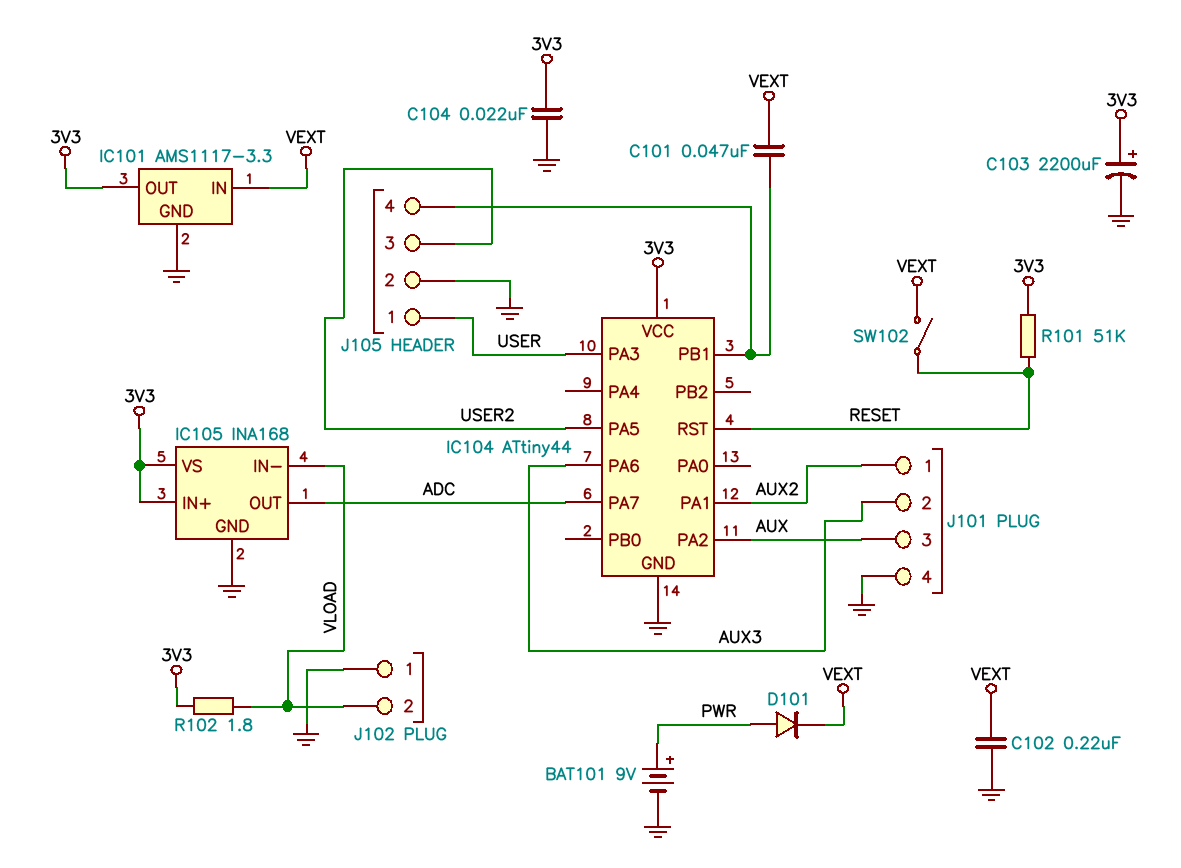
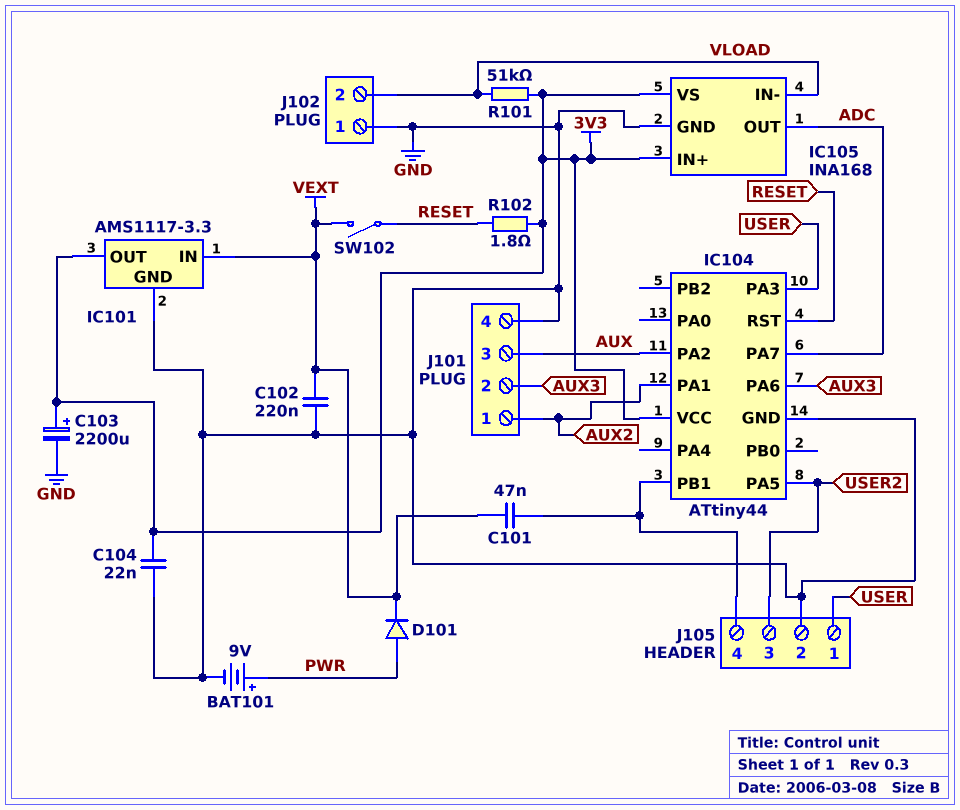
R101: 51k (3V3, RESET) -> 51k (3V3, VLOAD)
R102: 1.8 (3V3, VLOAD) -> 1.8 (3V3, RESET)

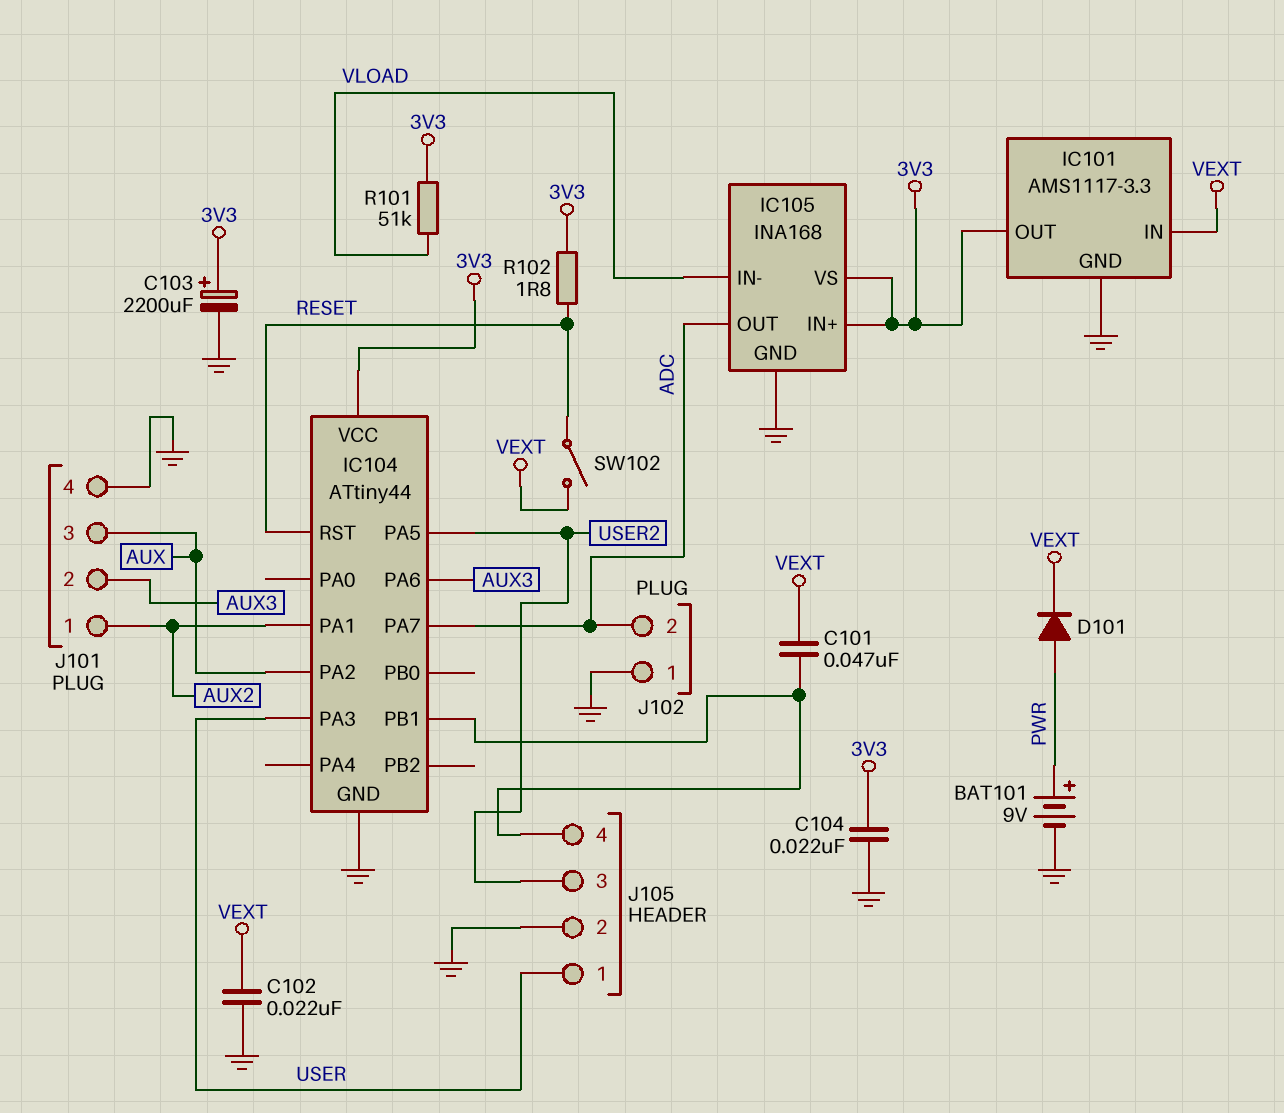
C102: 220nF (GND, VEXT) -> 22nF (GND, VEXT)
J102 pin 2: VLOAD -> ADC

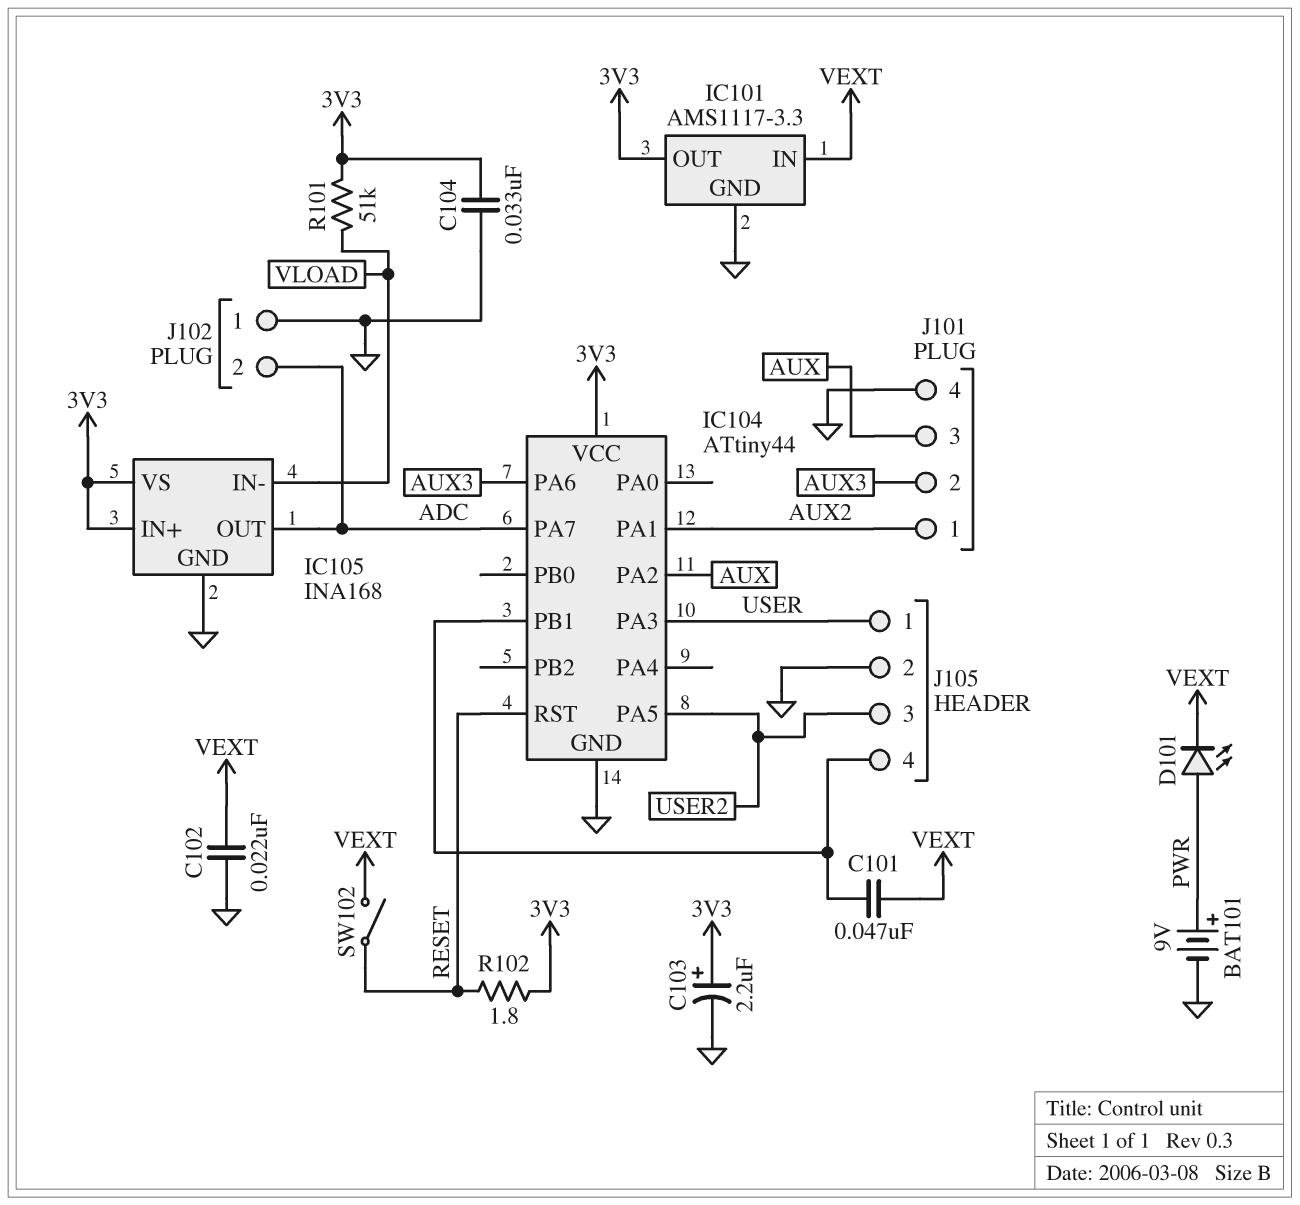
C103: 2200uF (plus 3V3, minus GND) -> 2.2uF (plus 3V3, minus GND)
C104: 22nF (3V3, GND) -> 33nF (3V3, GND)
D101: diode (A PWR, K VEXT) -> LED (A PWR, K VEXT)

